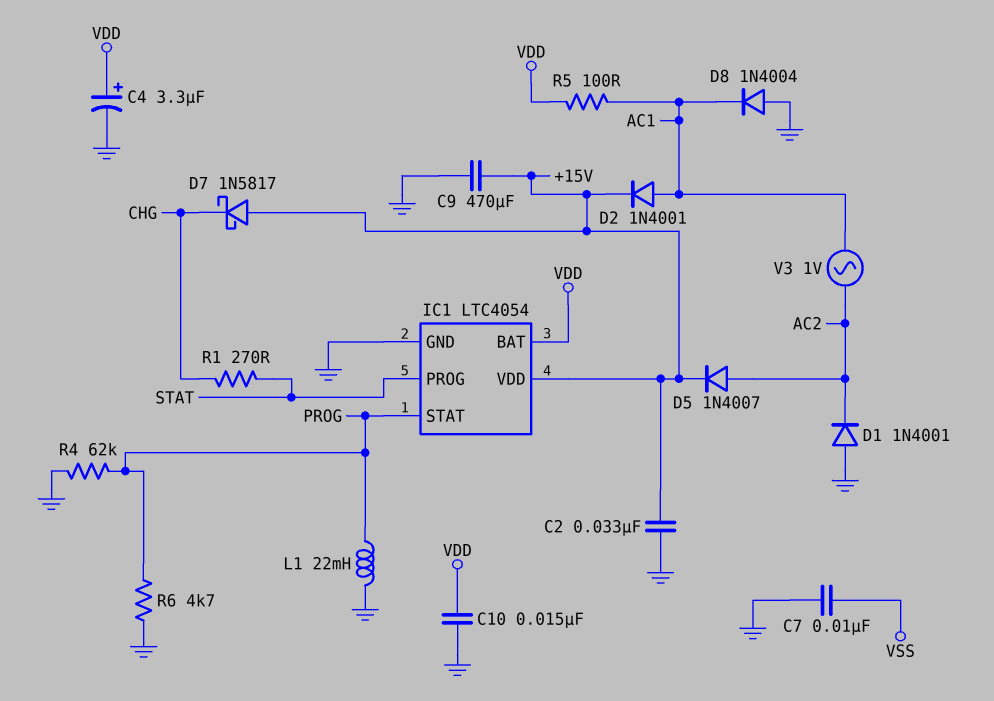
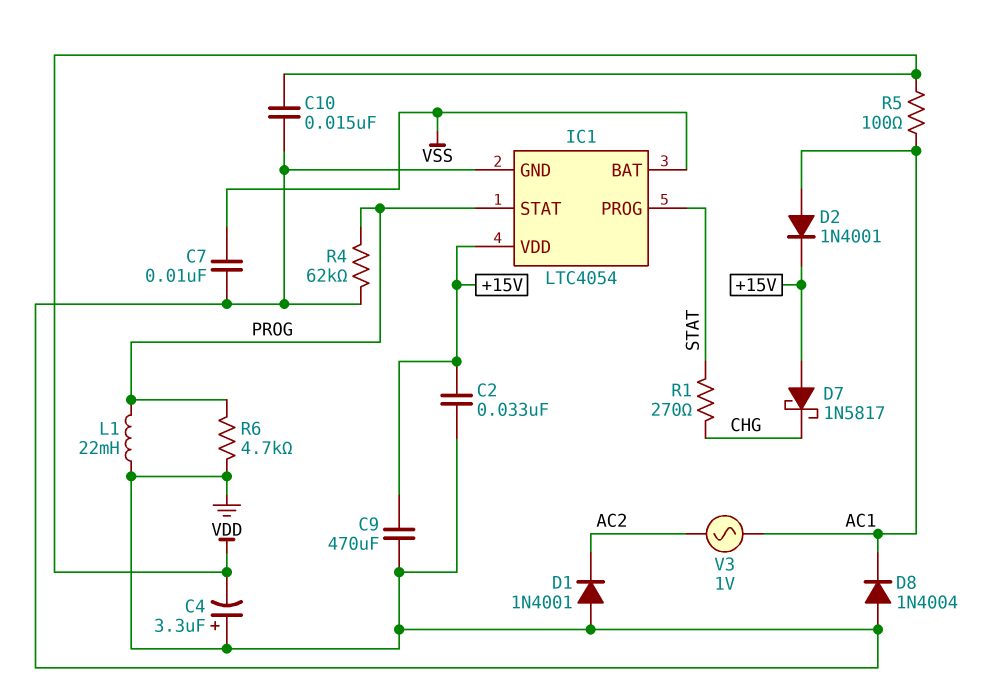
C4: 3.3uF (plus VDD, minus GND) -> 3.3uF (plus GND, minus VDD)
D5: diode 1N4007 (A AC2, K +15V) -> none
IC1 pin BAT: VDD -> VSS

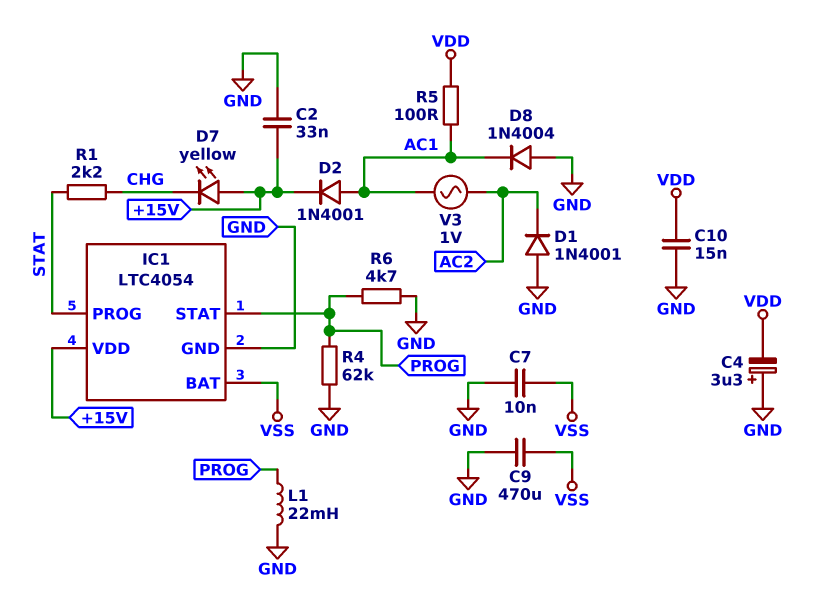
C9: 470uF (+15V, GND) -> 470uF (GND, VSS)
D7: schottky 1N5817 (A +15V, K CHG) -> LED yellow (A +15V, K CHG)
R1: 270 (CHG, STAT) -> 2.2k (CHG, STAT)

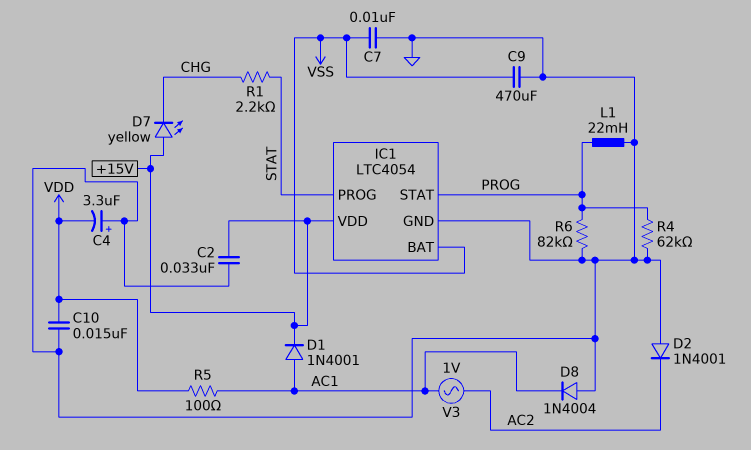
D1: diode 1N4001 (A GND, K AC2) -> diode 1N4001 (A AC1, K +15V)
D2: diode 1N4001 (A AC1, K +15V) -> diode 1N4001 (A GND, K AC2)
R6: 4.7k (GND, PROG) -> 82k (GND, PROG)

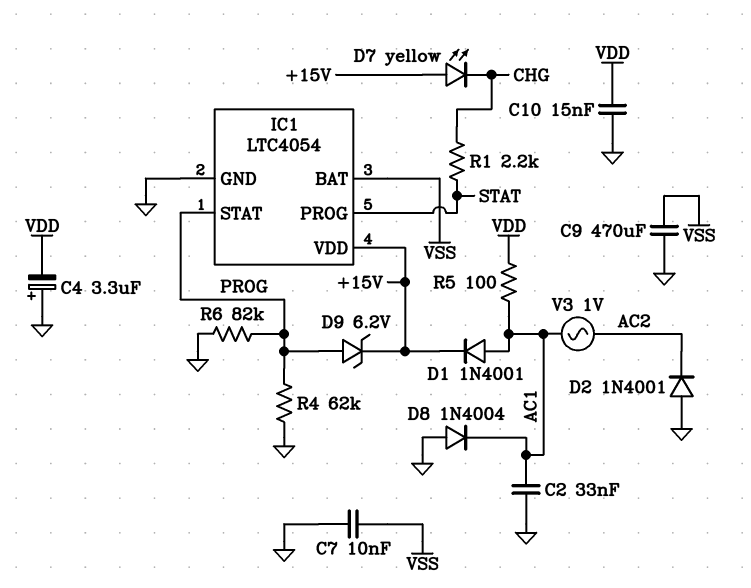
C2: 33nF (+15V, GND) -> 33nF (AC1, GND)
D9: none -> zener 6.2V (A PROG, K +15V)
L1: 22mH (GND, PROG) -> none

